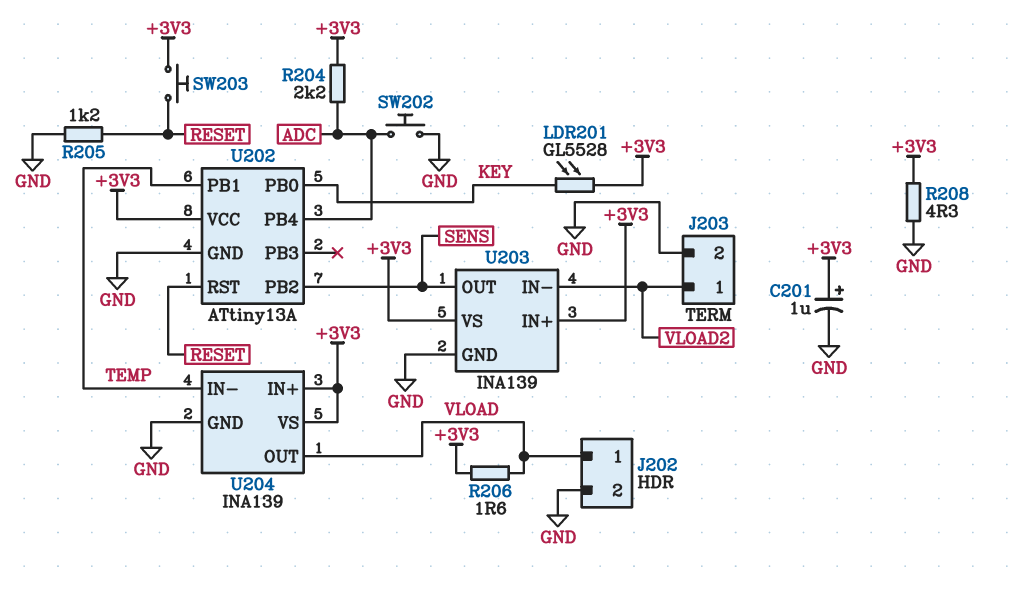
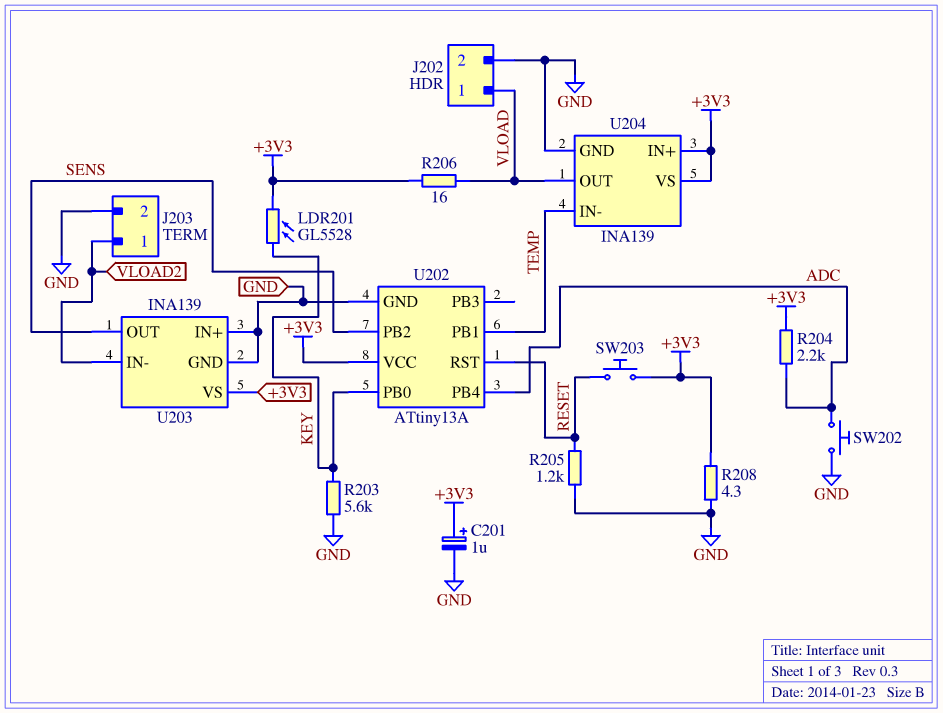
R203: none -> 5.6k (GND, KEY)
R206: 1.6 (+3V3, VLOAD) -> 16 (+3V3, VLOAD)
U203 pin IN+: +3V3 -> GND

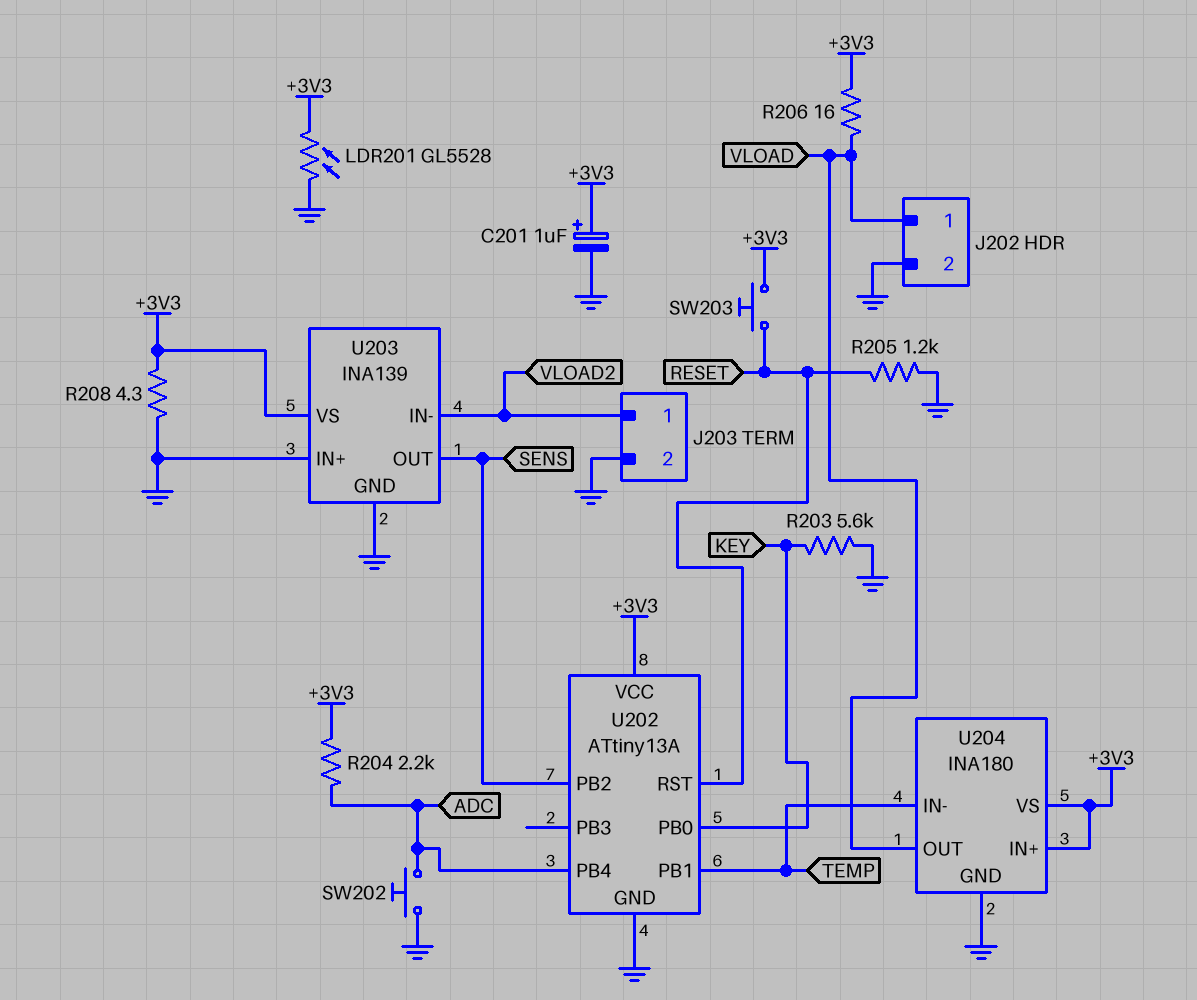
LDR201: GL5528 (+3V3, KEY) -> GL5528 (+3V3, GND)
U204: INA139 -> INA180

